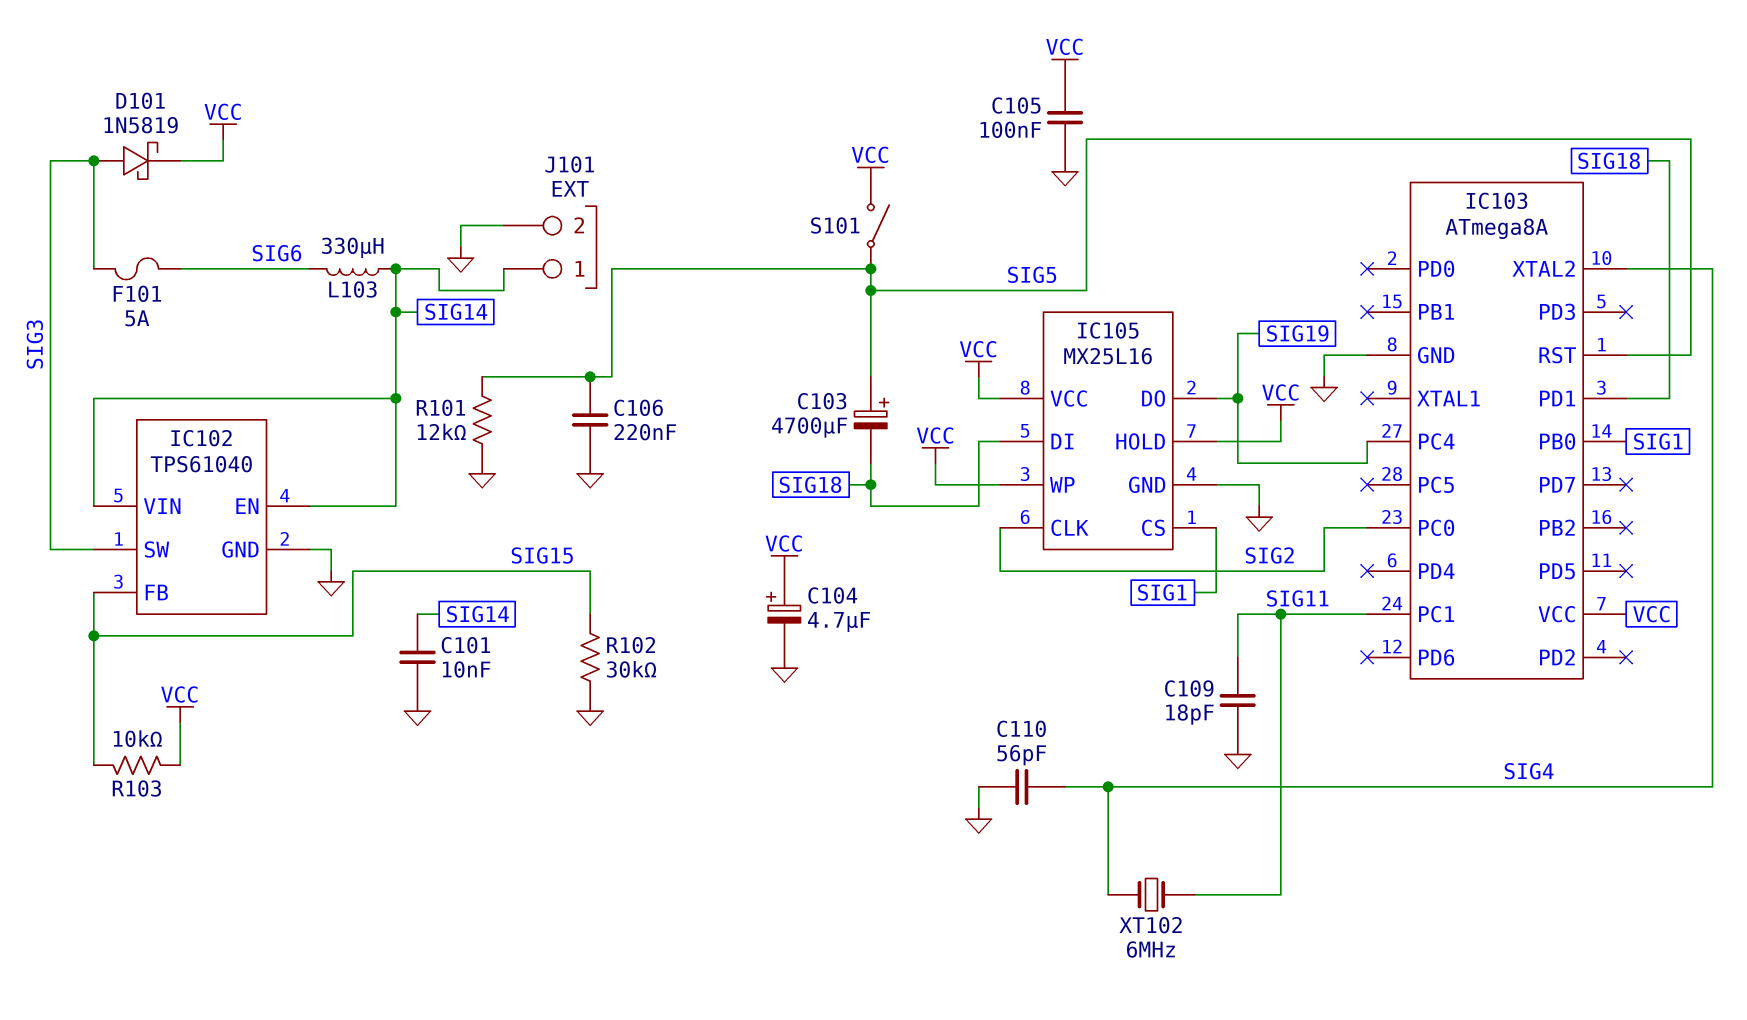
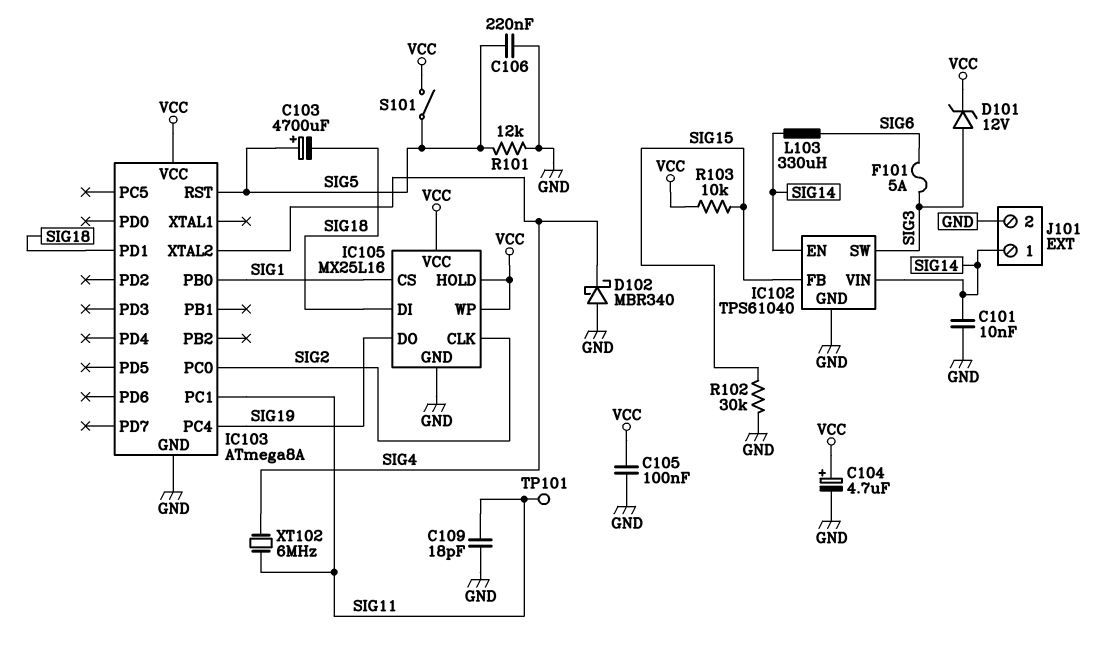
C110: 56pF (GND, SIG4) -> none
D101: schottky 1N5819 (A SIG3, K VCC) -> zener 12V (A SIG3, K VCC)
D102: none -> schottky MBR340 (A GND, K SIG4)
TP101: none -> test point (SIG11)

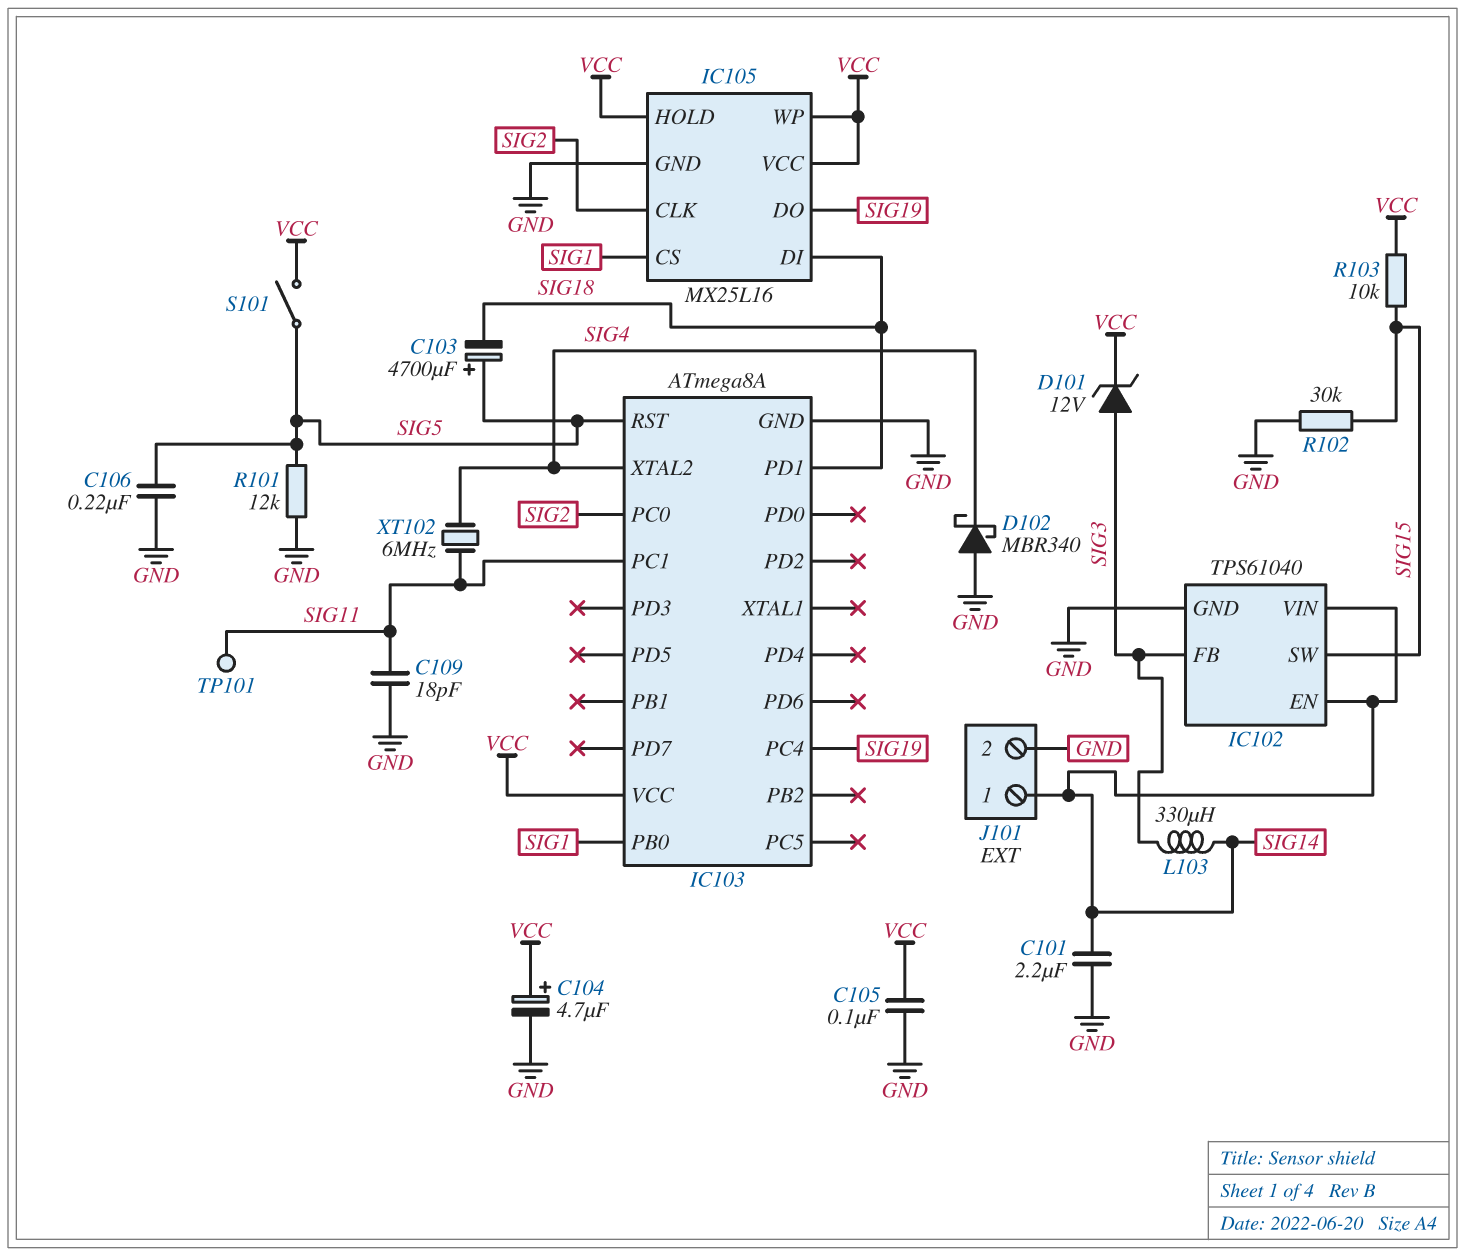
C101: 10nF (GND, SIG14) -> 2.2uF (GND, SIG14)
F101: 5A (SIG3, SIG6) -> none
IC102 pin FB: SIG15 -> SIG3
IC102 pin SW: SIG3 -> SIG15
L103: 330uH (SIG6, SIG14) -> 330uH (SIG3, SIG14)

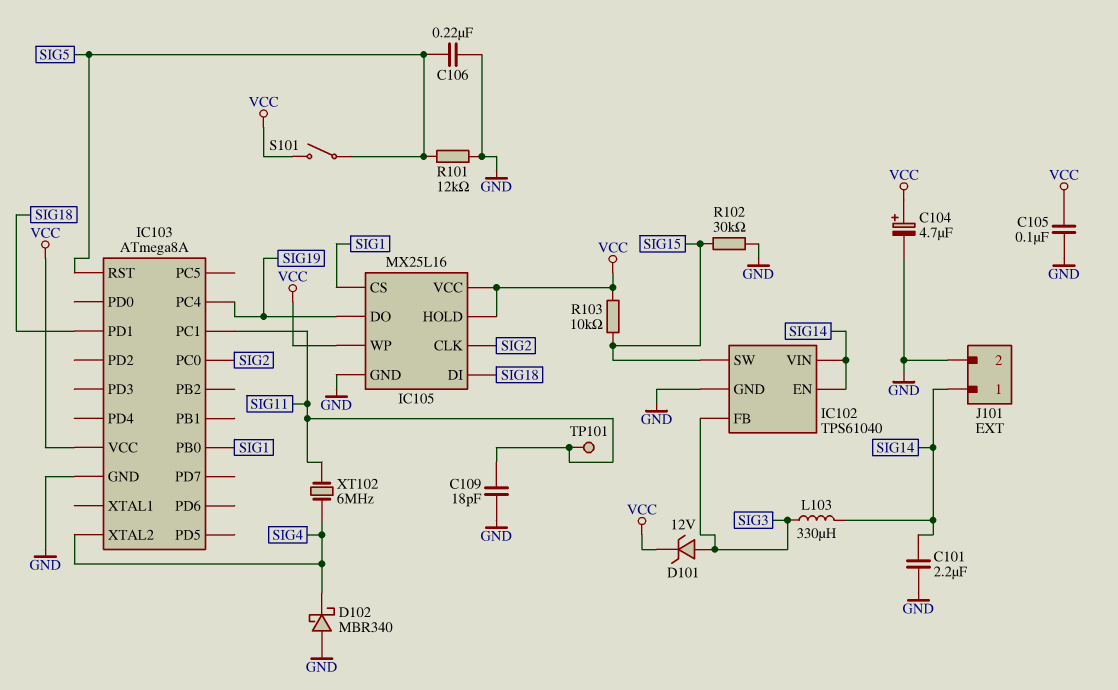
C103: 4700uF (plus SIG5, minus SIG18) -> none

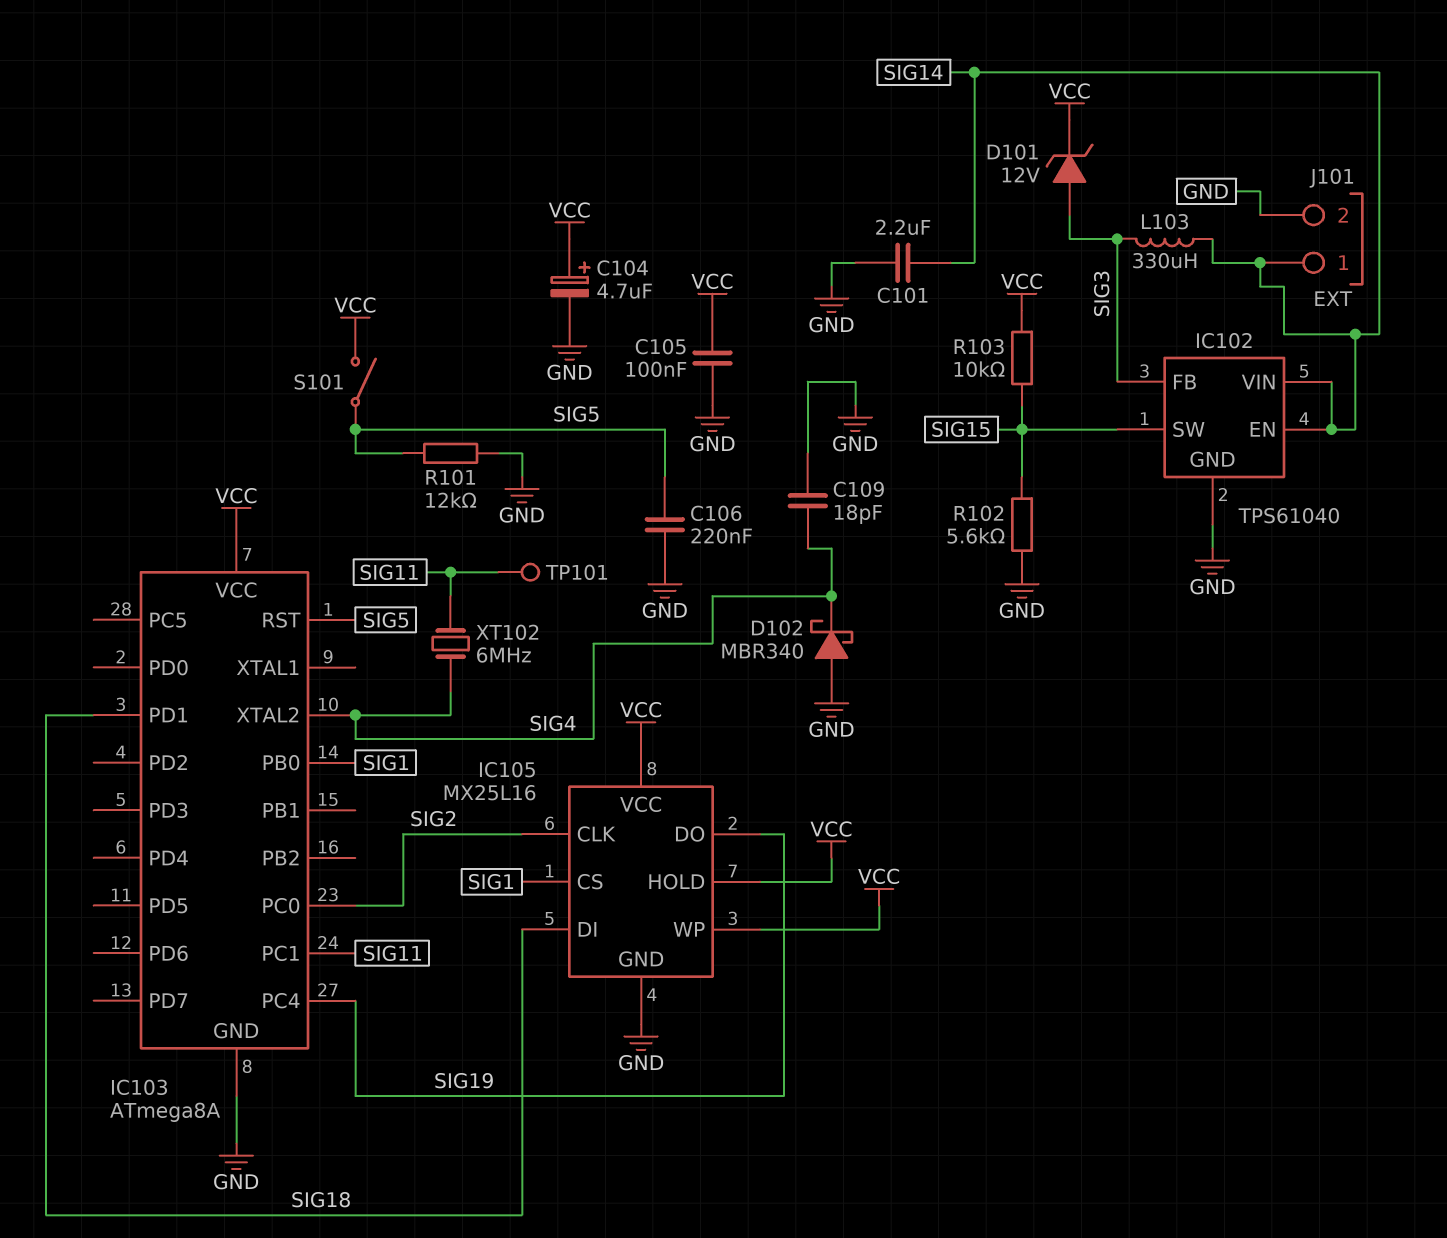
C109: 18pF (GND, SIG11) -> 18pF (GND, SIG4)
R102: 30k (GND, SIG15) -> 5.6k (GND, SIG15)

